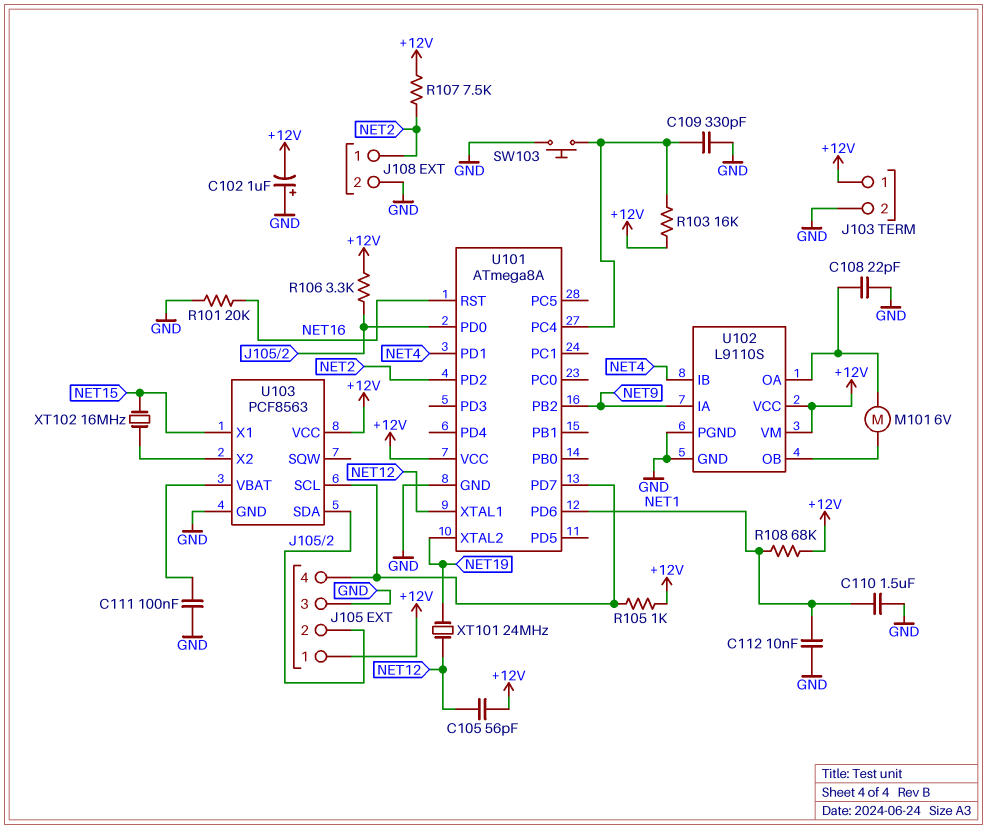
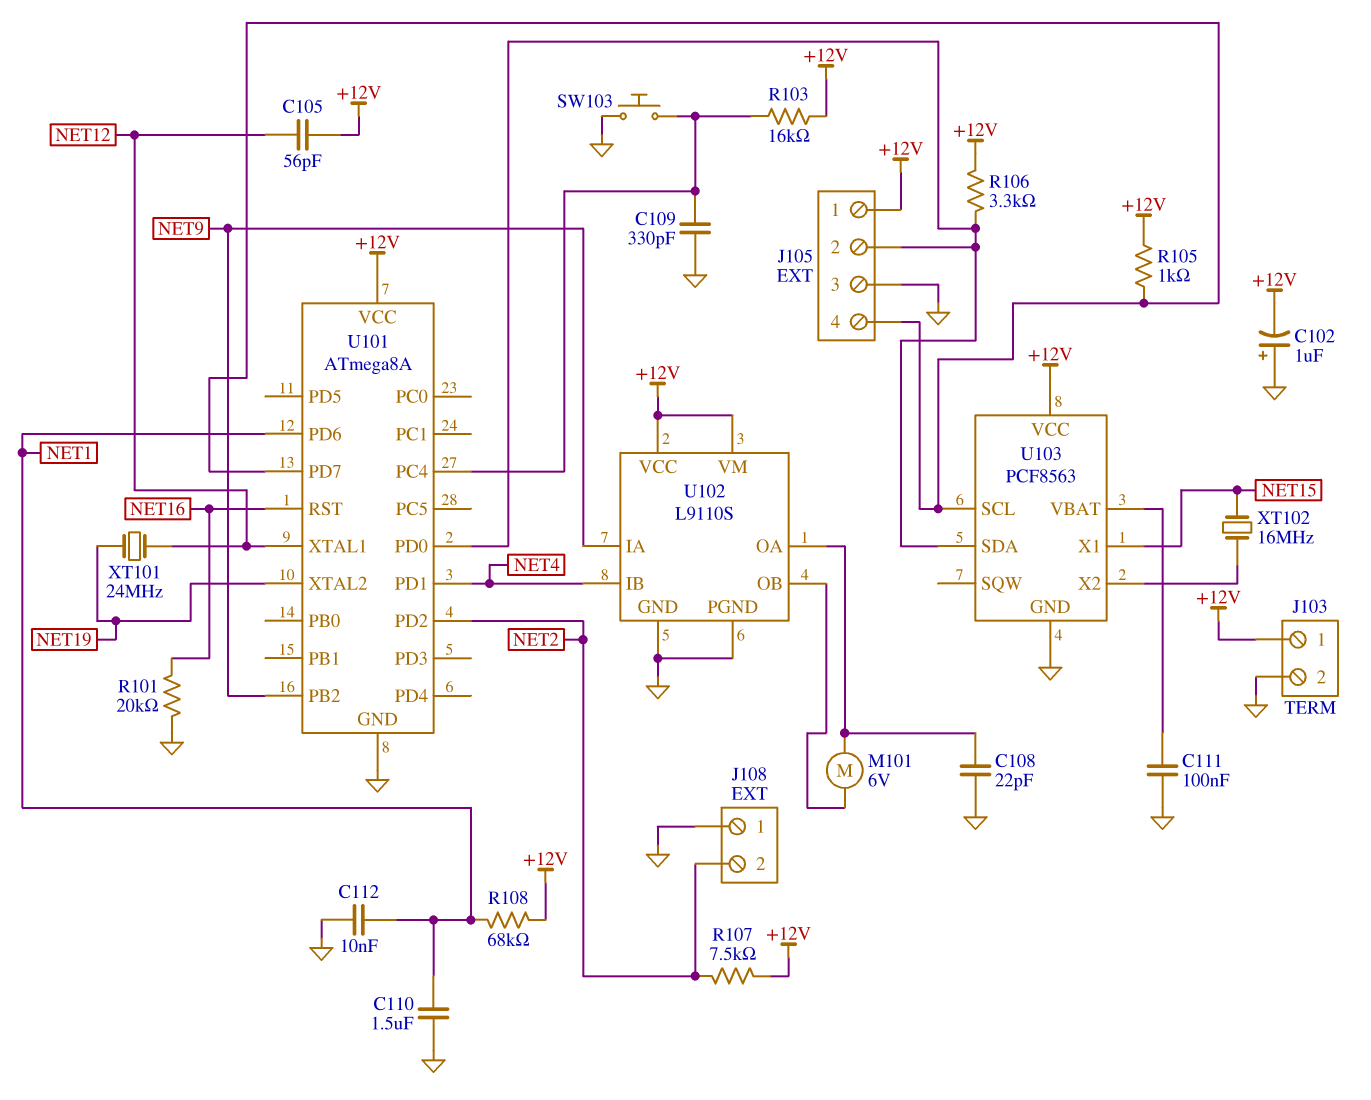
J108 pin 1: NET2 -> GND
J108 pin 2: GND -> NET2

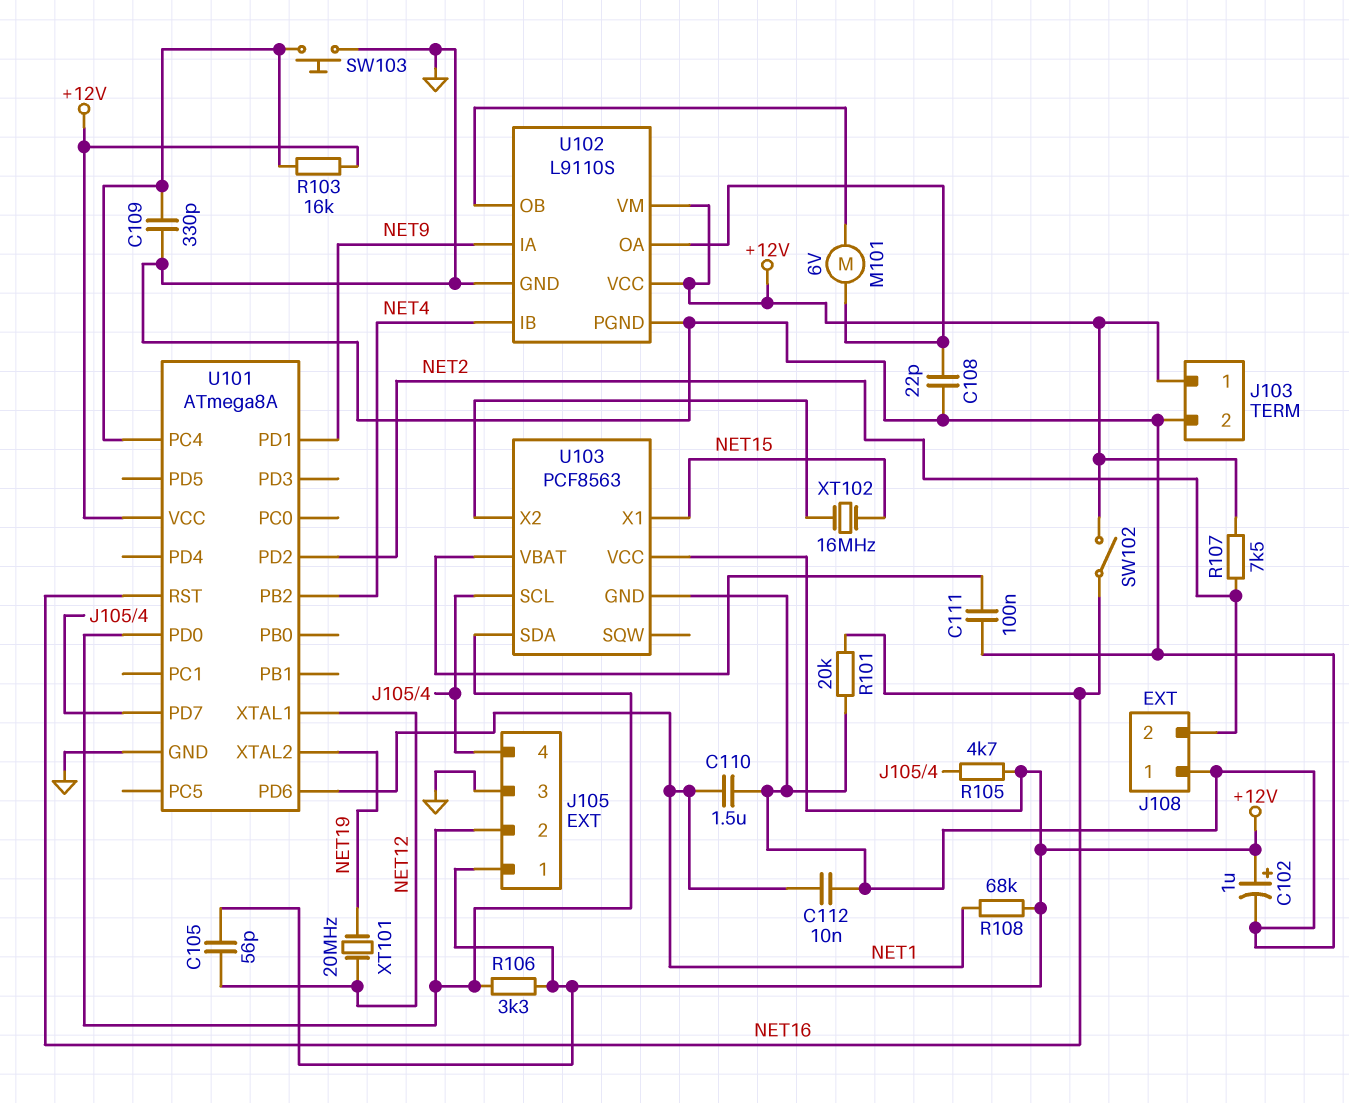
C102: 1uF (plus GND, minus +12V) -> 1uF (plus +12V, minus GND)
R105: 1k (+12V, J105/4) -> 4.7k (+12V, J105/4)
SW102: none -> switch (+12V, NET16)
U101 pin PB2: NET9 -> NET4
U101 pin PD1: NET4 -> NET9
XT101: 24MHz (NET12, NET19) -> 20MHz (NET12, NET19)

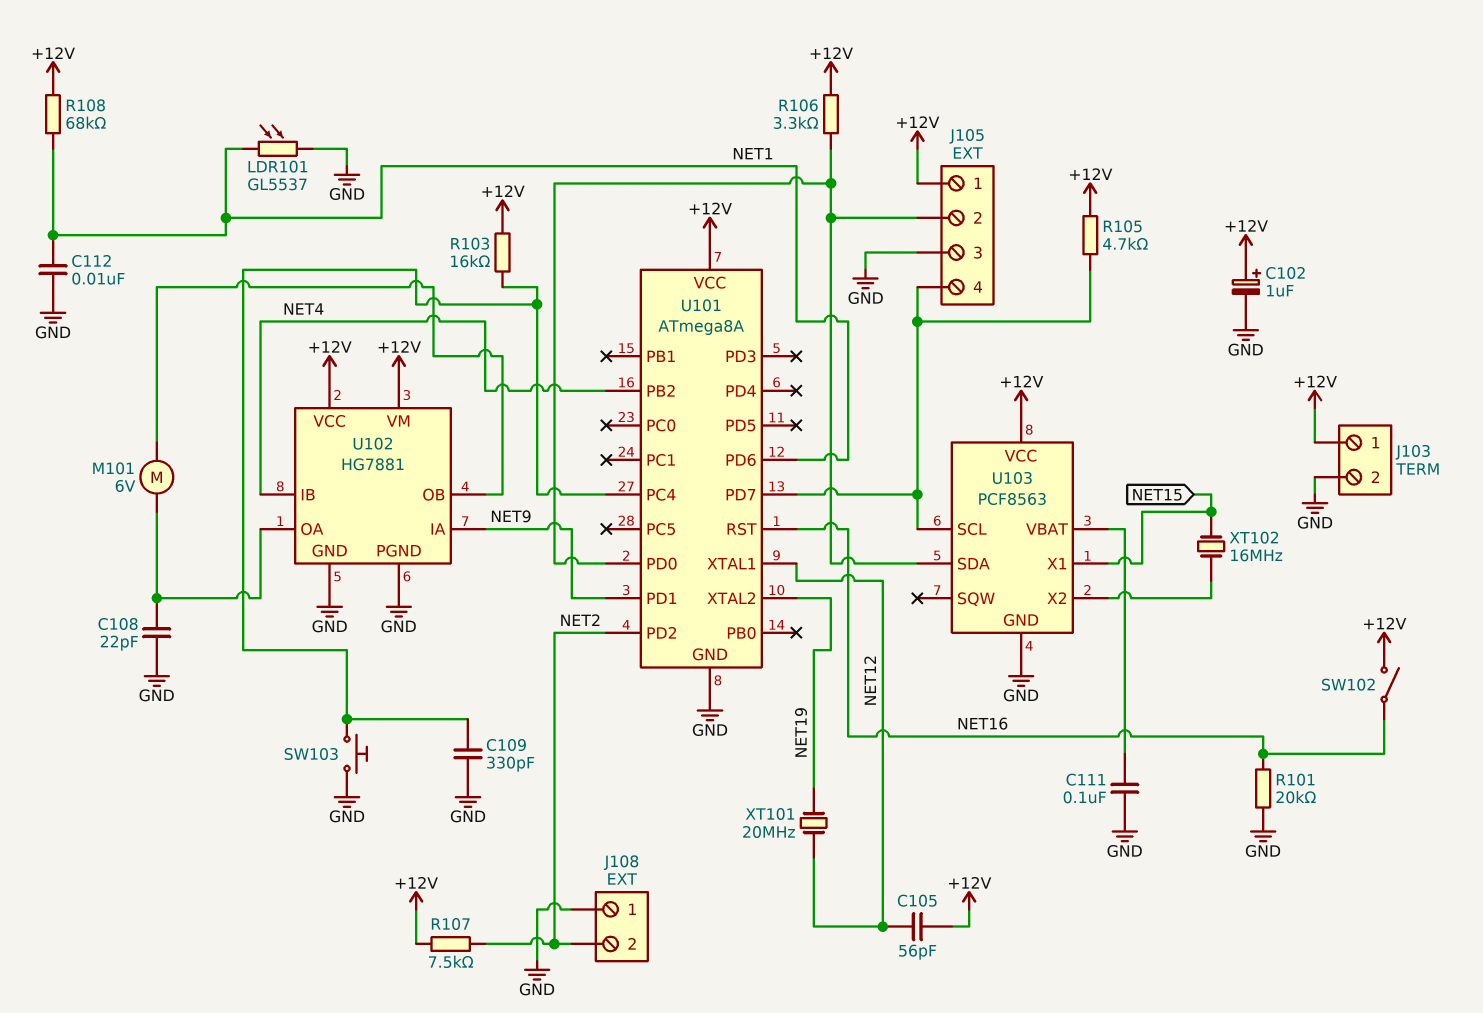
C110: 1.5uF (GND, NET1) -> none
LDR101: none -> GL5537 (GND, NET1)
U102: L9110S -> HG7881

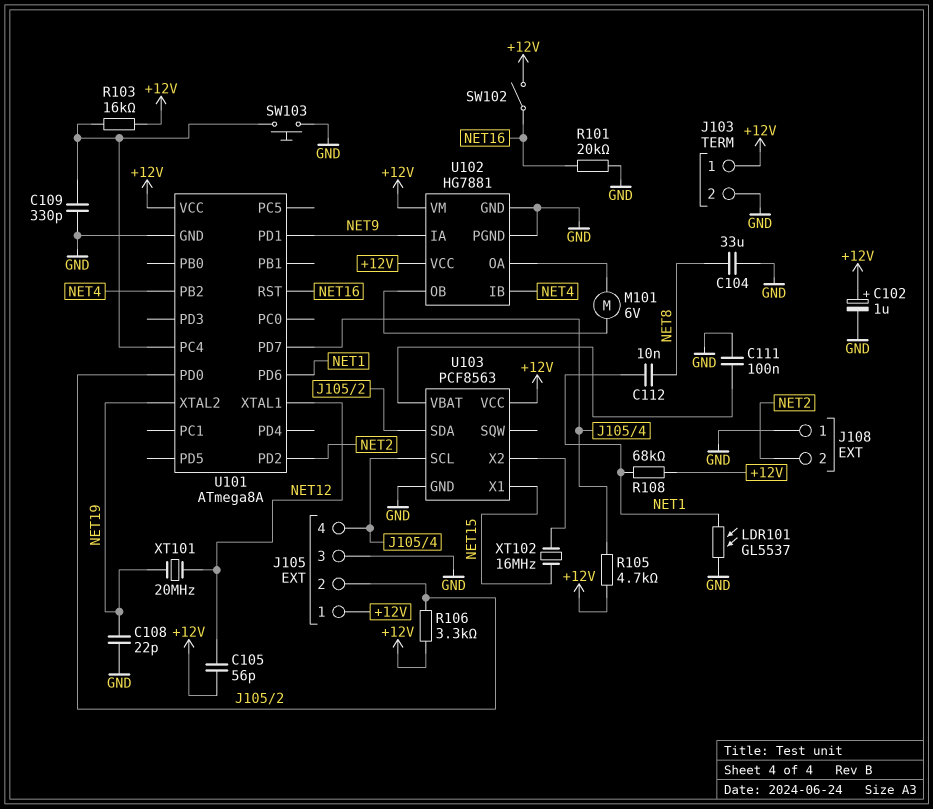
C104: none -> 33uF (GND, NET8)
C108: 22pF (GND, U102/OA) -> 22pF (GND, NET19)
C112: 10nF (GND, NET1) -> 10nF (NET1, NET8)
R107: 7.5k (+12V, NET2) -> none

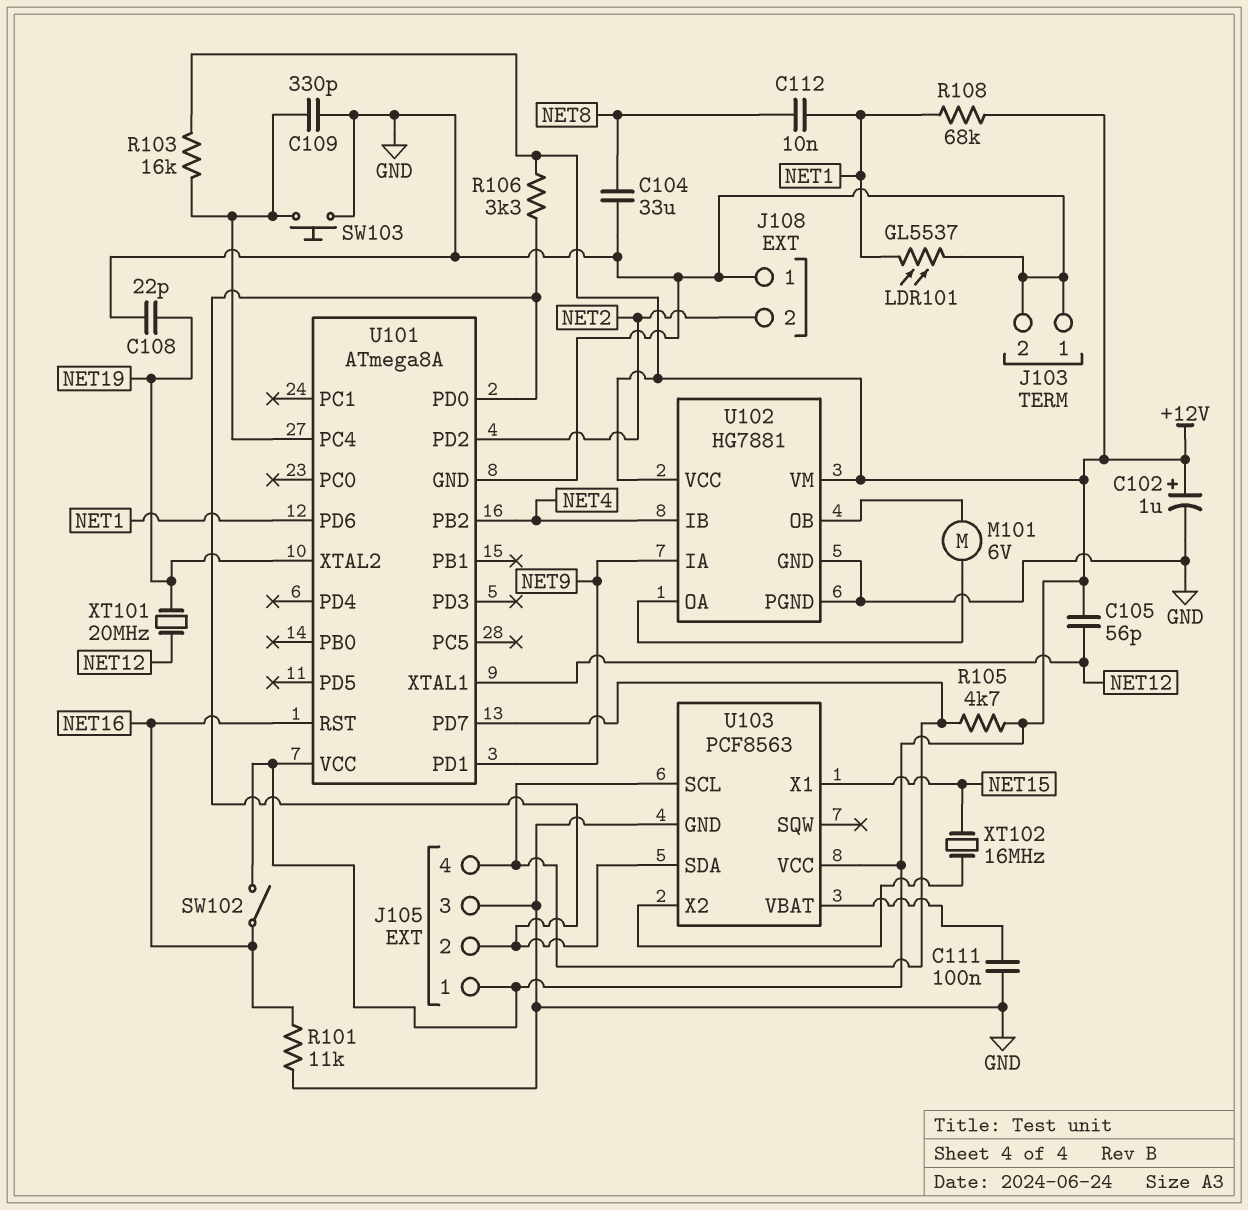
J103 pin 1: +12V -> GND
R101: 20k (GND, NET16) -> 11k (GND, NET16)

